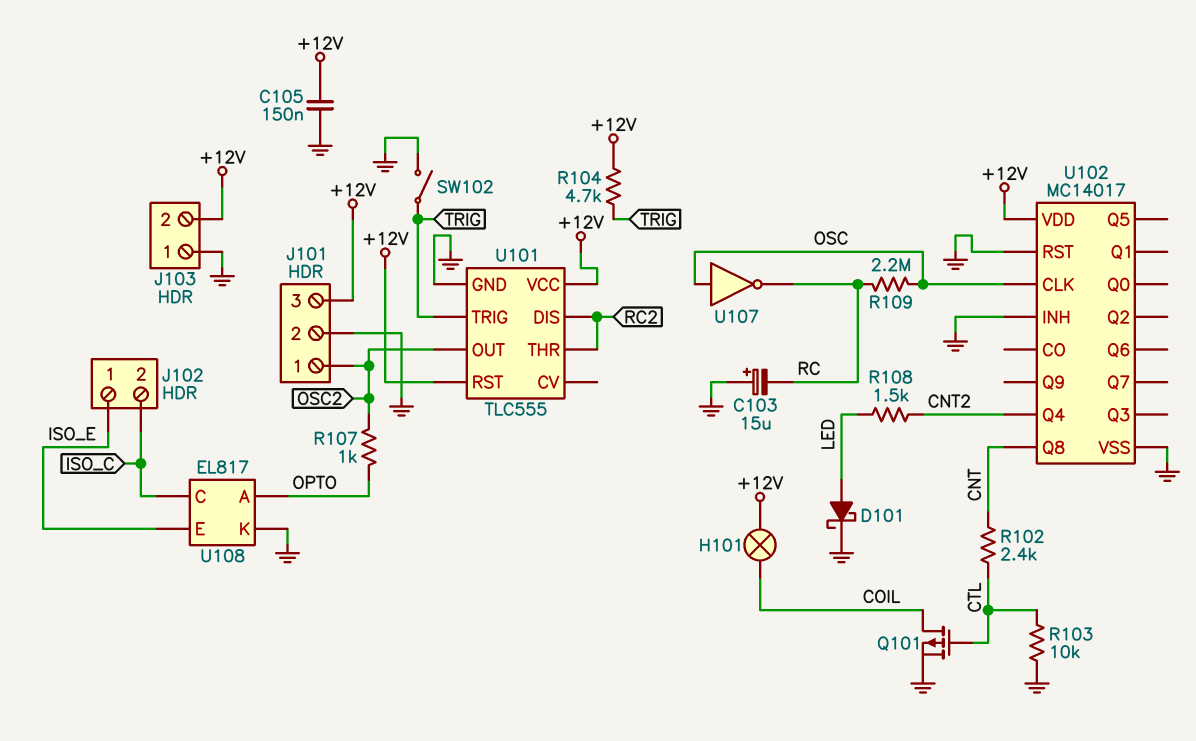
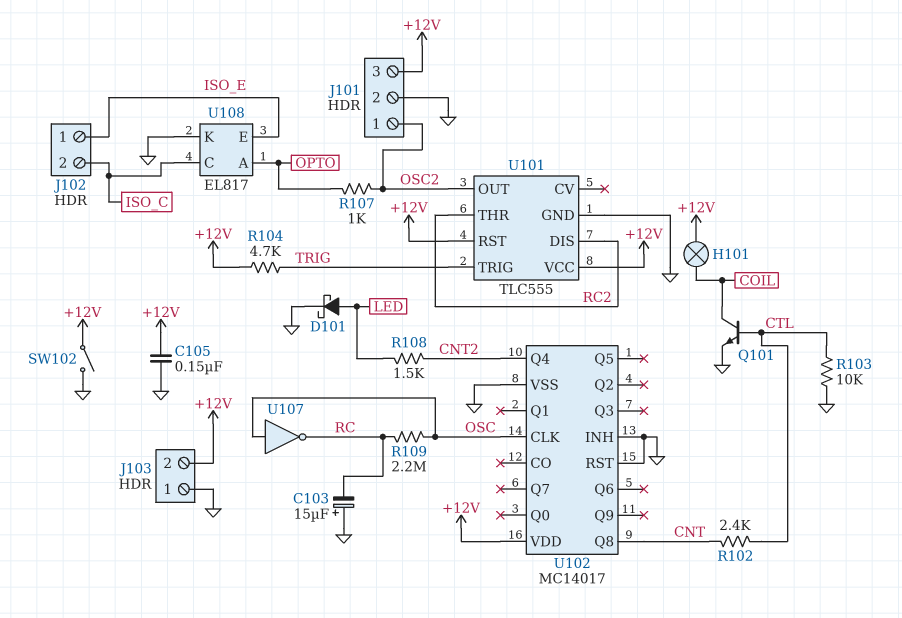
Q101: PMOS (G CTL, D COIL, S GND) -> NPN (B CTL, C COIL, E GND)
SW102: switch (GND, TRIG) -> switch (+12V, GND)

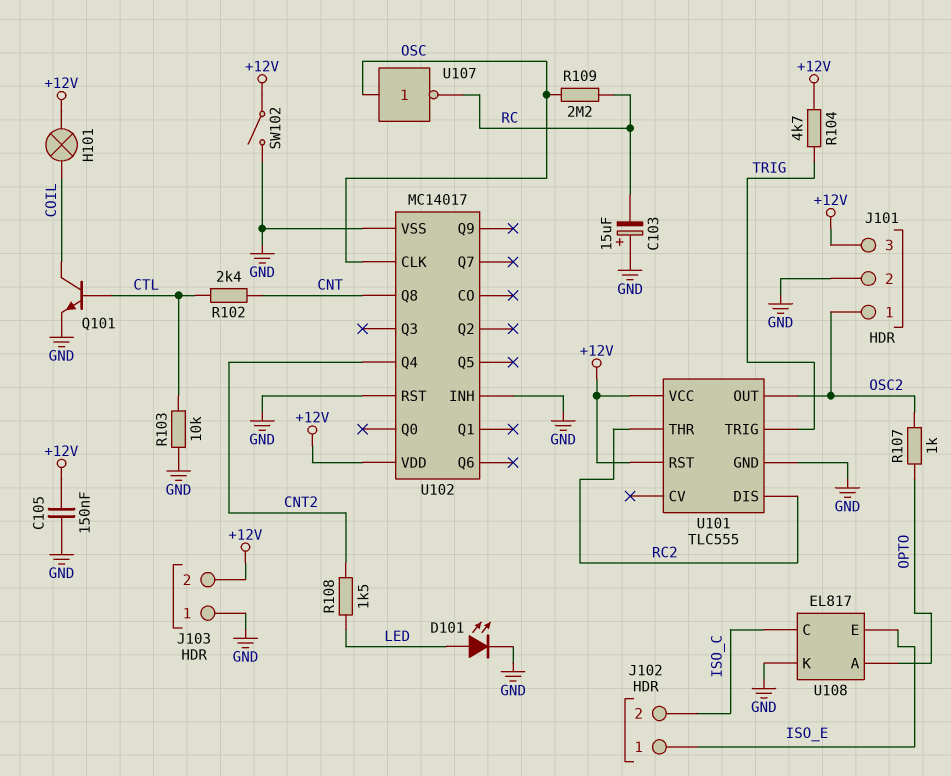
D101: schottky (A LED, K GND) -> LED (A LED, K GND)

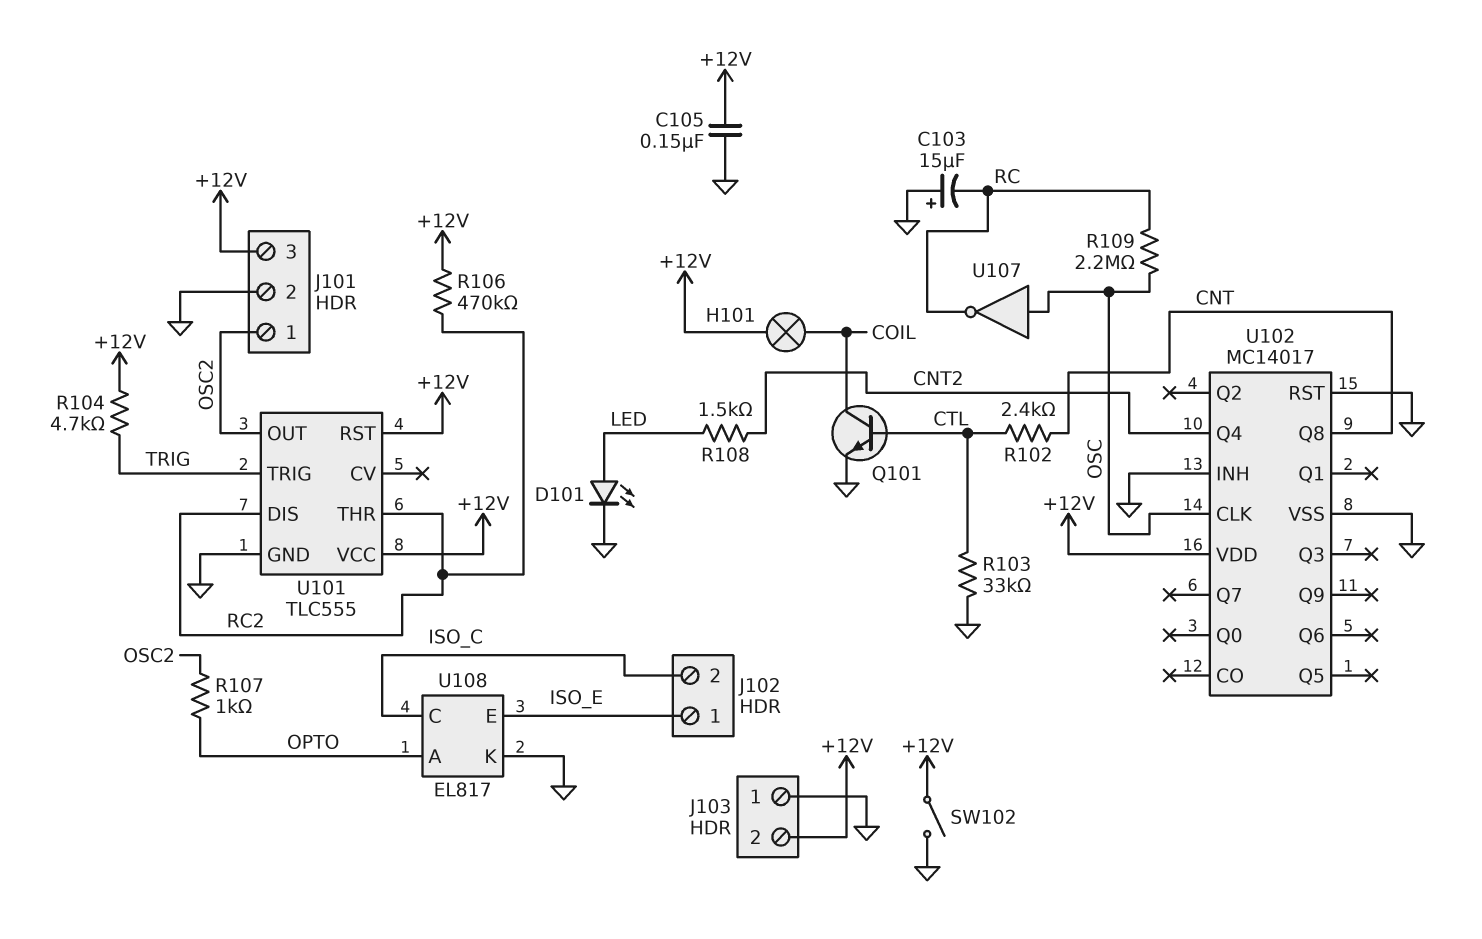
R103: 10k (CTL, GND) -> 33k (CTL, GND)
R106: none -> 470k (+12V, RC2)

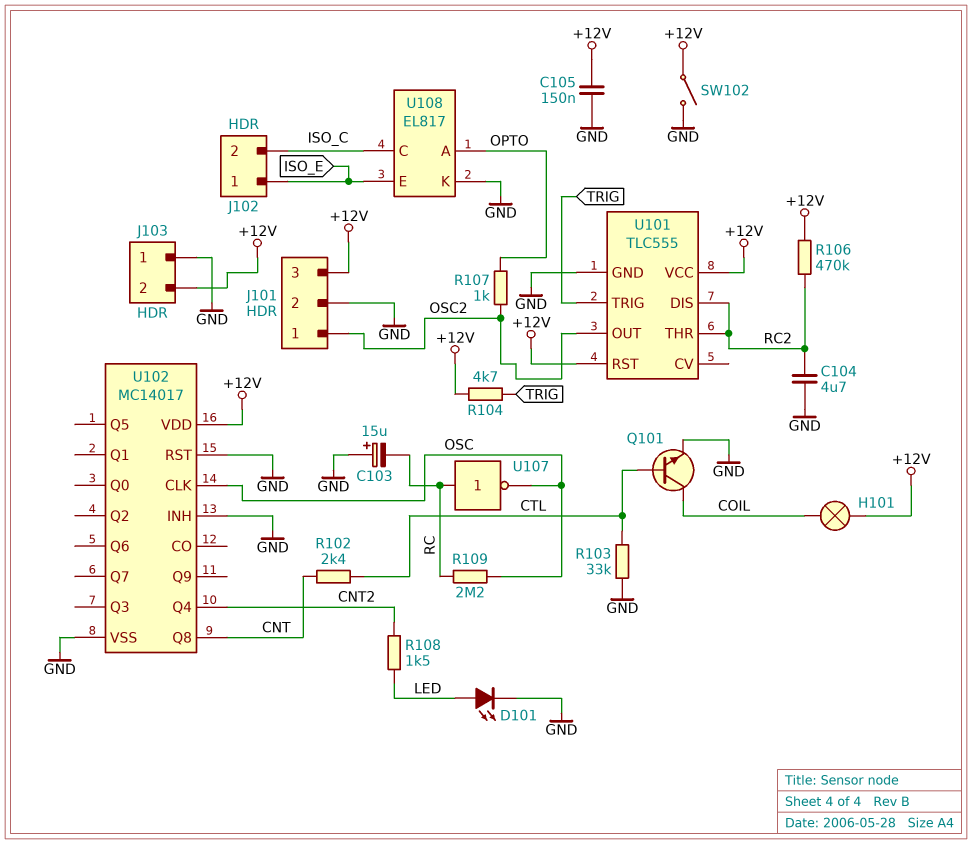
C104: none -> 4.7uF (GND, RC2)
U107: NOT (in OSC, out RC) -> NOT (in RC, out OSC)

